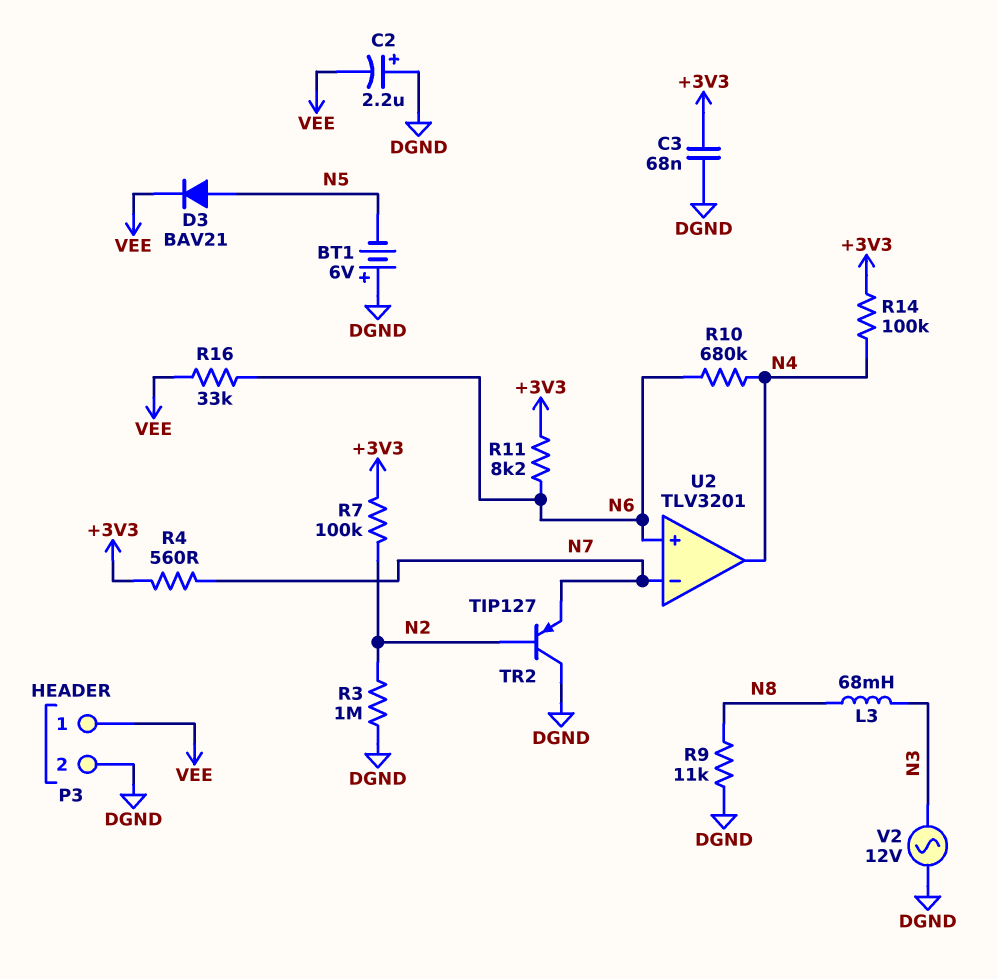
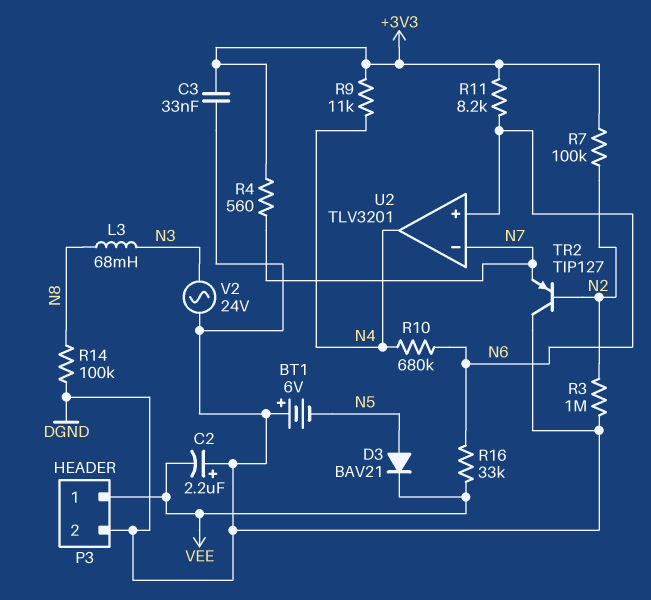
C3: 68nF (+3V3, DGND) -> 33nF (+3V3, DGND)
R9: 11k (DGND, N8) -> 11k (+3V3, N4)
R14: 100k (+3V3, N4) -> 100k (DGND, N8)
V2: AC 12V (DGND, N3) -> AC 24V (DGND, N3)

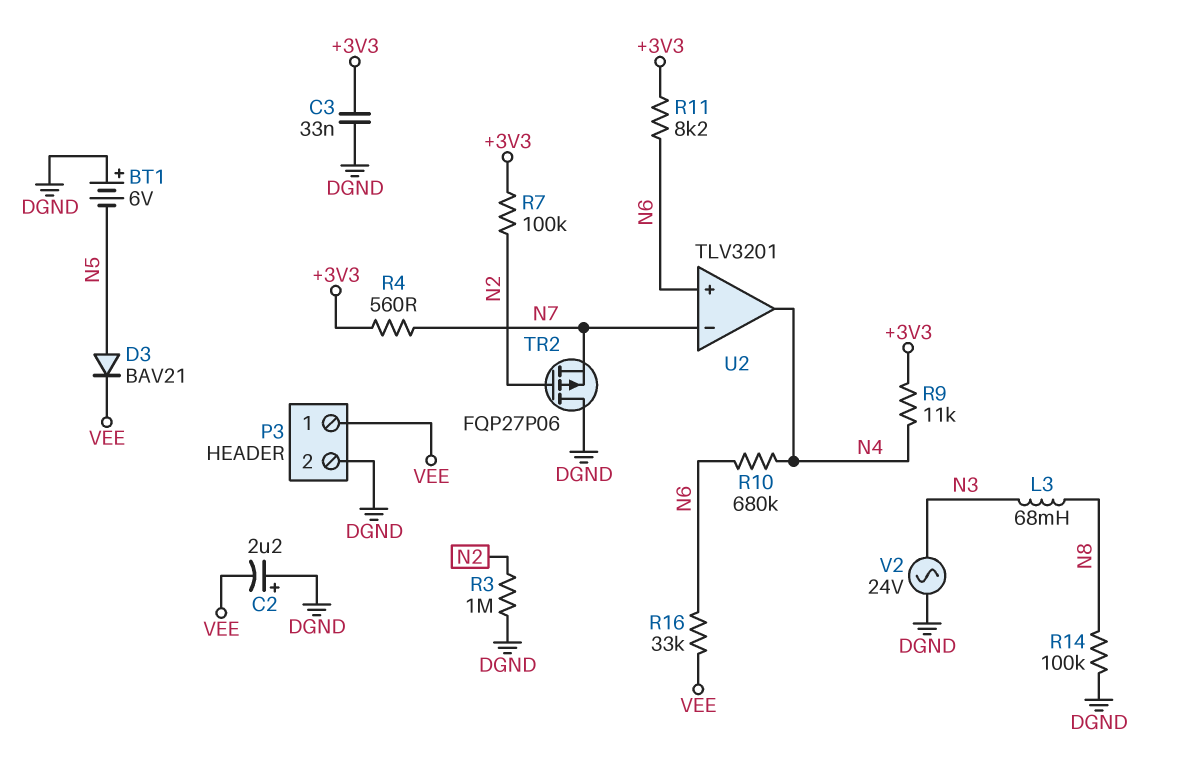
TR2: PNP TIP127 (B N2, C DGND, E N7) -> PMOS FQP27P06 (G N2, D DGND, S N7)

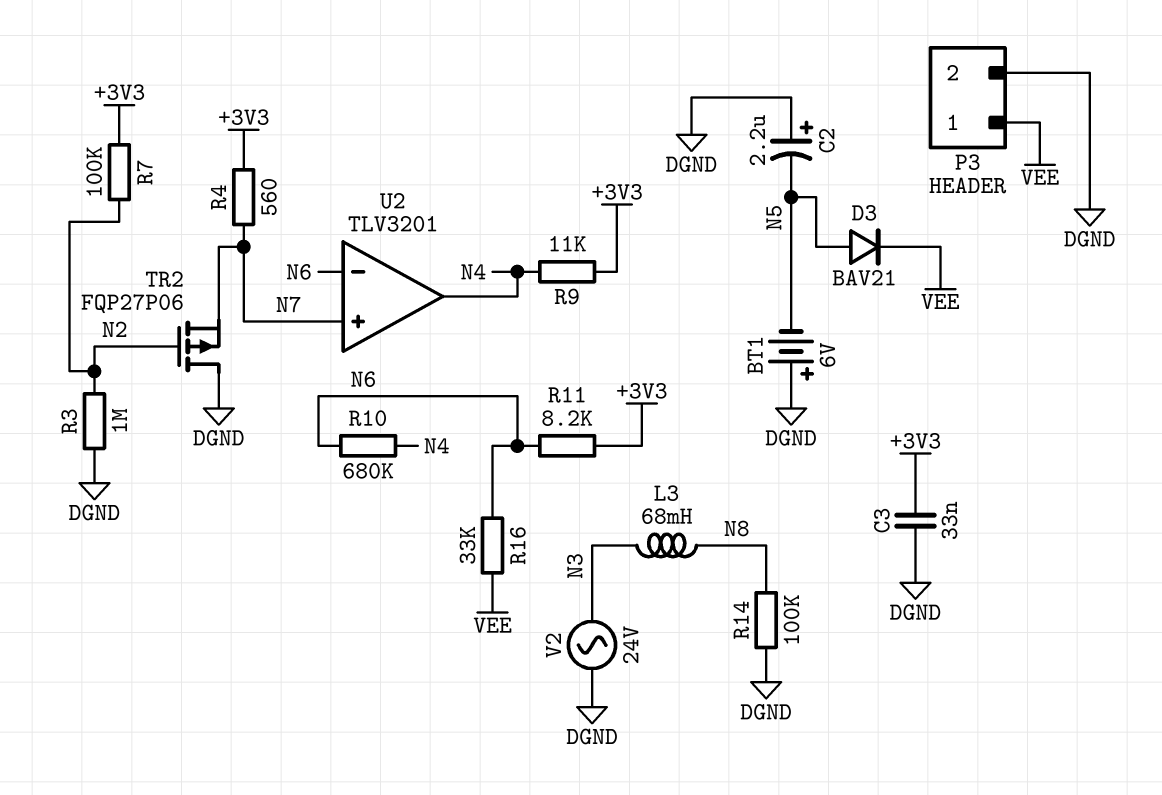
C2: 2.2uF (plus DGND, minus VEE) -> 2.2uF (plus DGND, minus N5)
U2 pin in+: N6 -> N7
U2 pin in-: N7 -> N6

